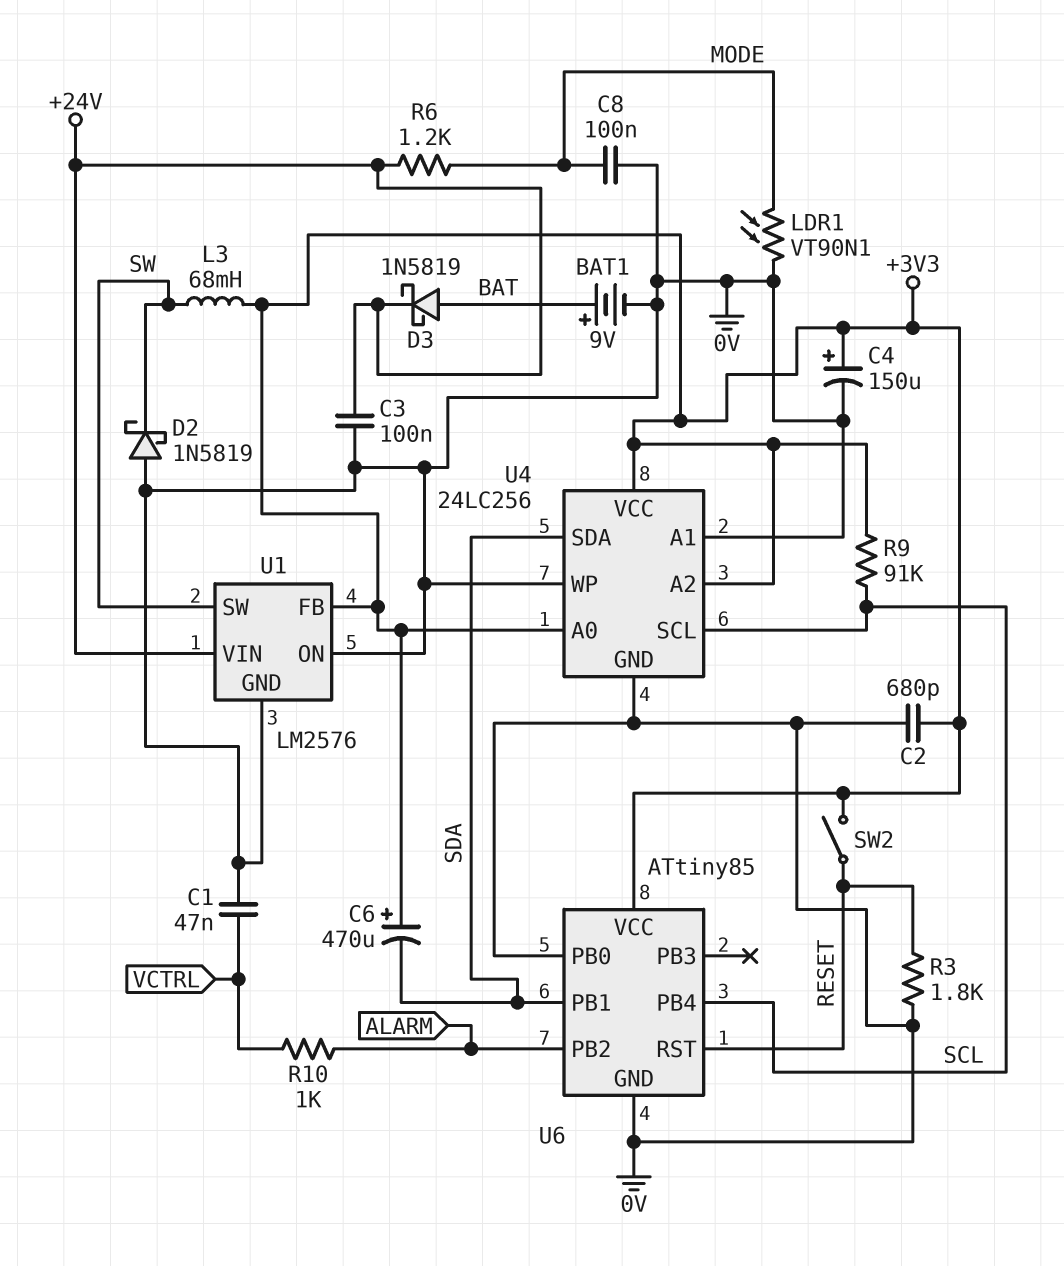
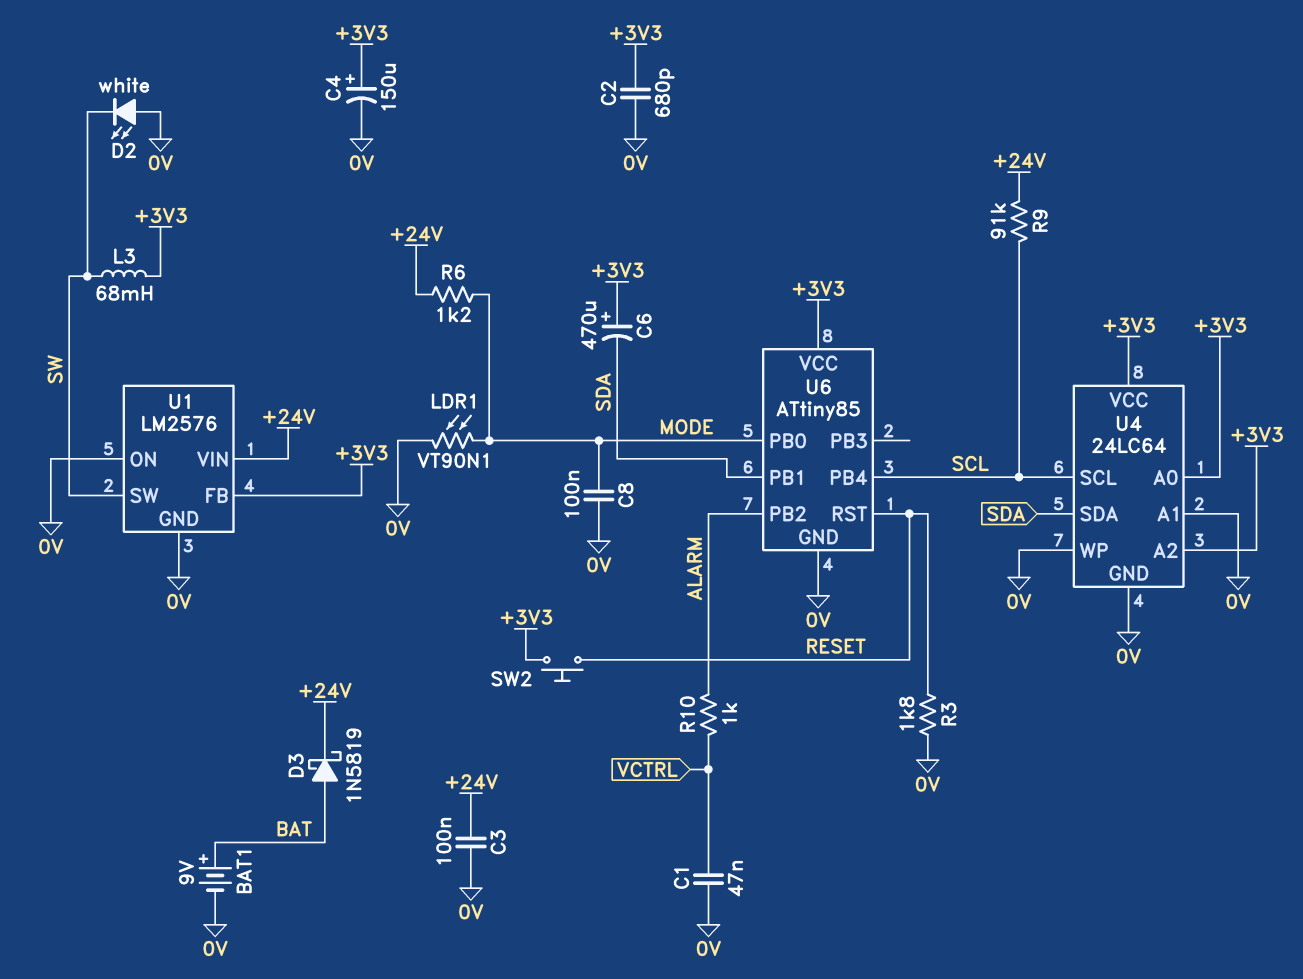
D2: schottky 1N5819 (A 0V, K SW) -> LED white (A 0V, K SW)
R9: 91k (+3V3, SCL) -> 91k (+24V, SCL)
SW2: switch (+3V3, RESET) -> button (+3V3, RESET)
U4: 24LC256 -> 24LC64
U6 pin PB0: 0V -> MODE

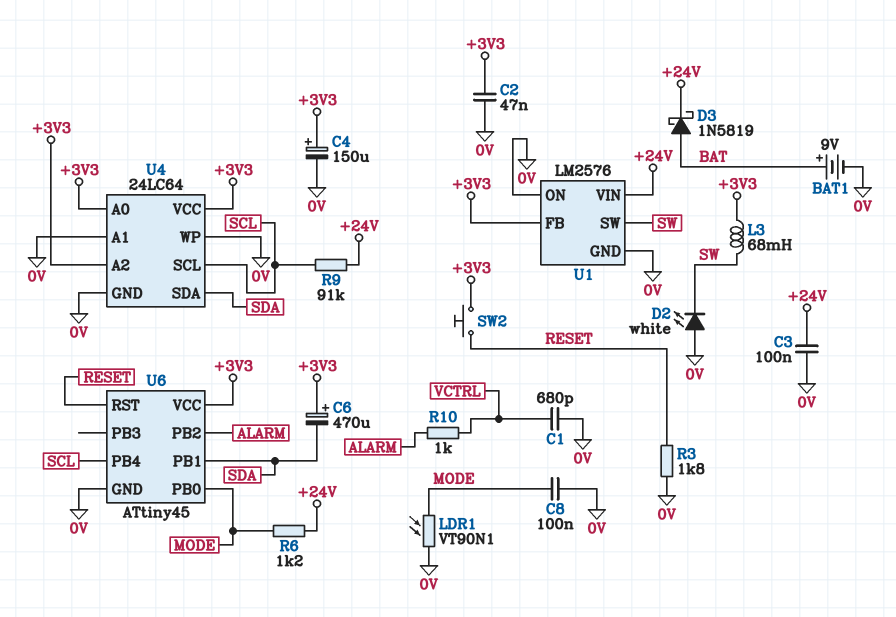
C1: 47nF (0V, VCTRL) -> 680pF (0V, VCTRL)
C2: 680pF (+3V3, 0V) -> 47nF (+3V3, 0V)
U6: ATtiny85 -> ATtiny45

